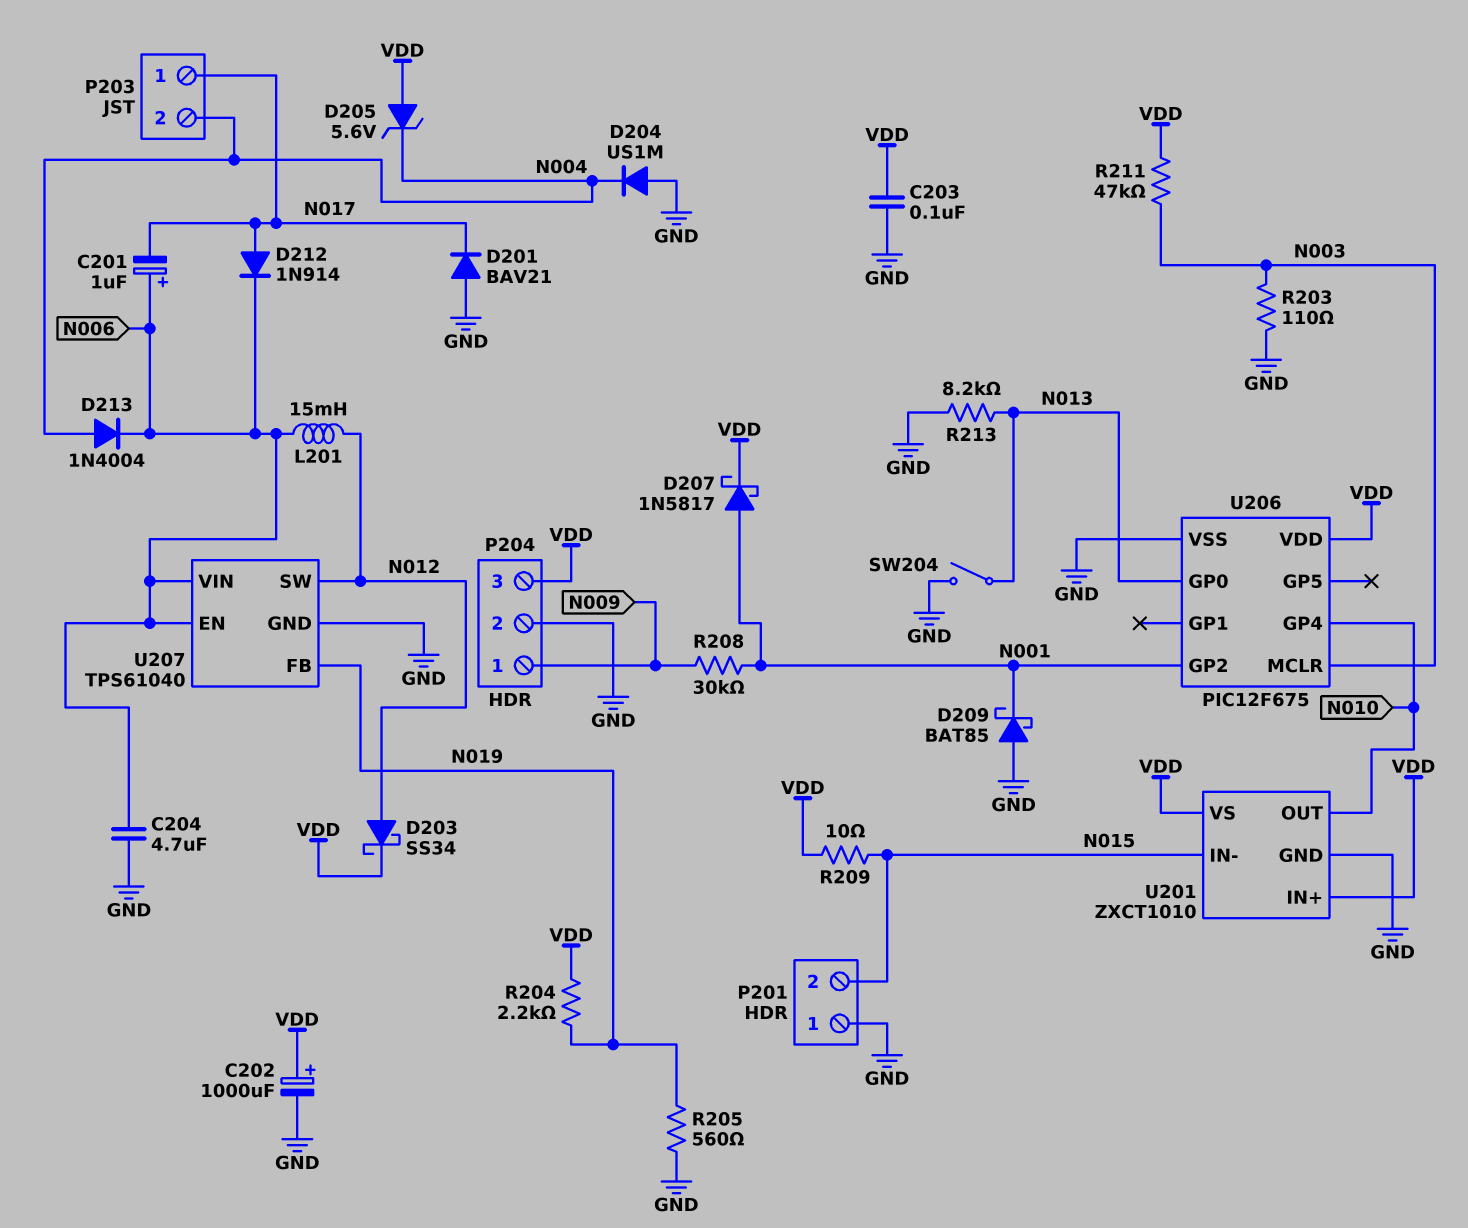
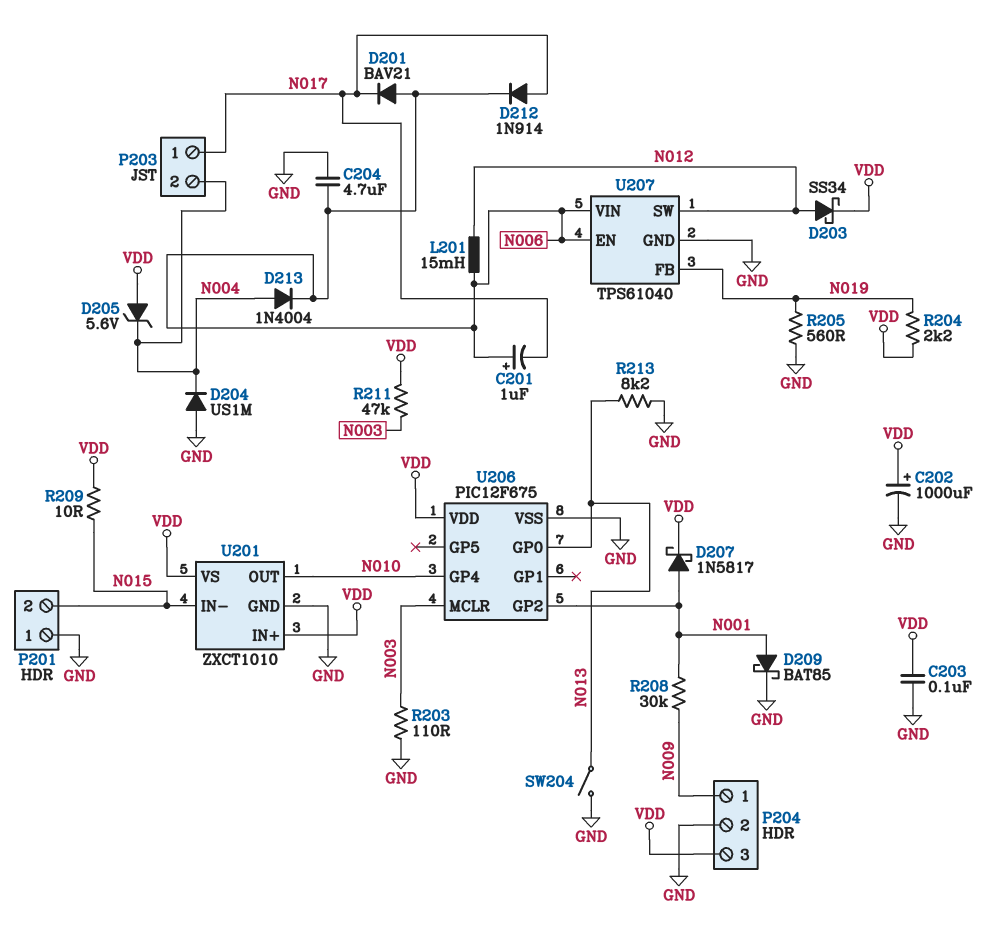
D201: diode BAV21 (A GND, K N017) -> diode BAV21 (A N006, K N017)
D209: schottky BAT85 (A GND, K N001) -> schottky BAT85 (A N001, K GND)

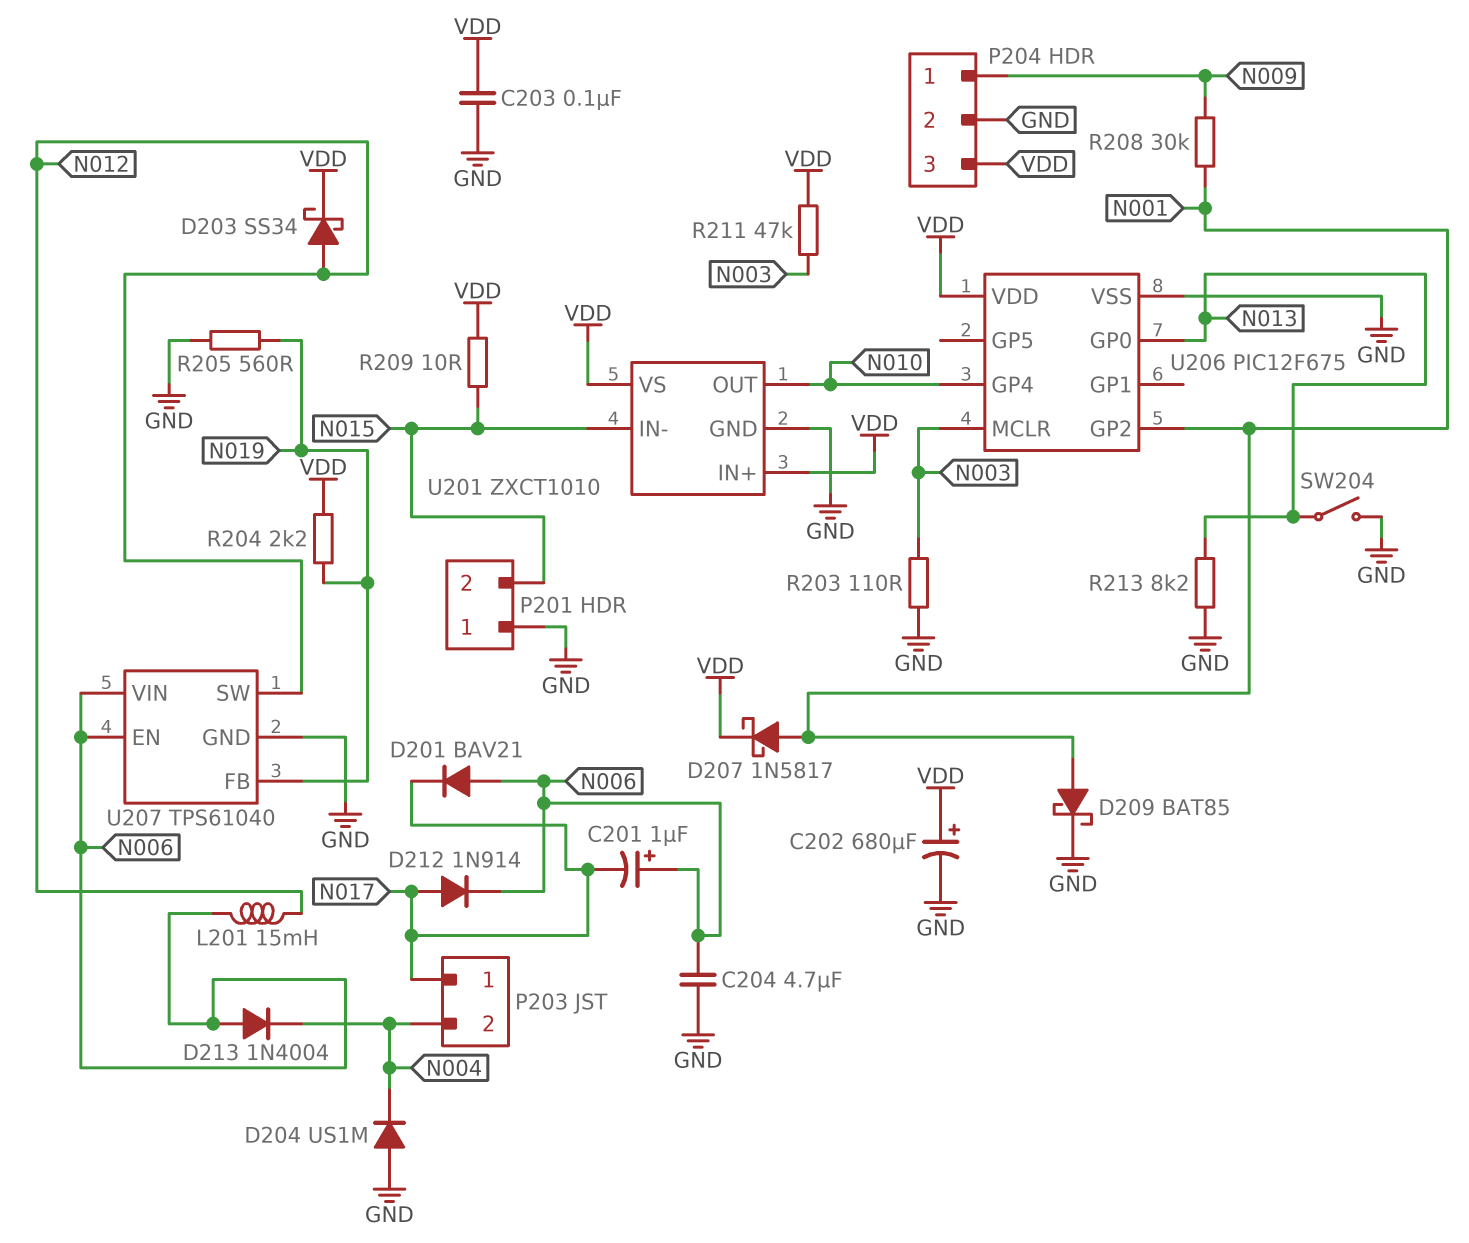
C202: 1000uF (plus VDD, minus GND) -> 680uF (plus VDD, minus GND)
D205: zener 5.6V (A VDD, K N004) -> none
D213: diode 1N4004 (A N004, K N006) -> diode 1N4004 (A N006, K N004)

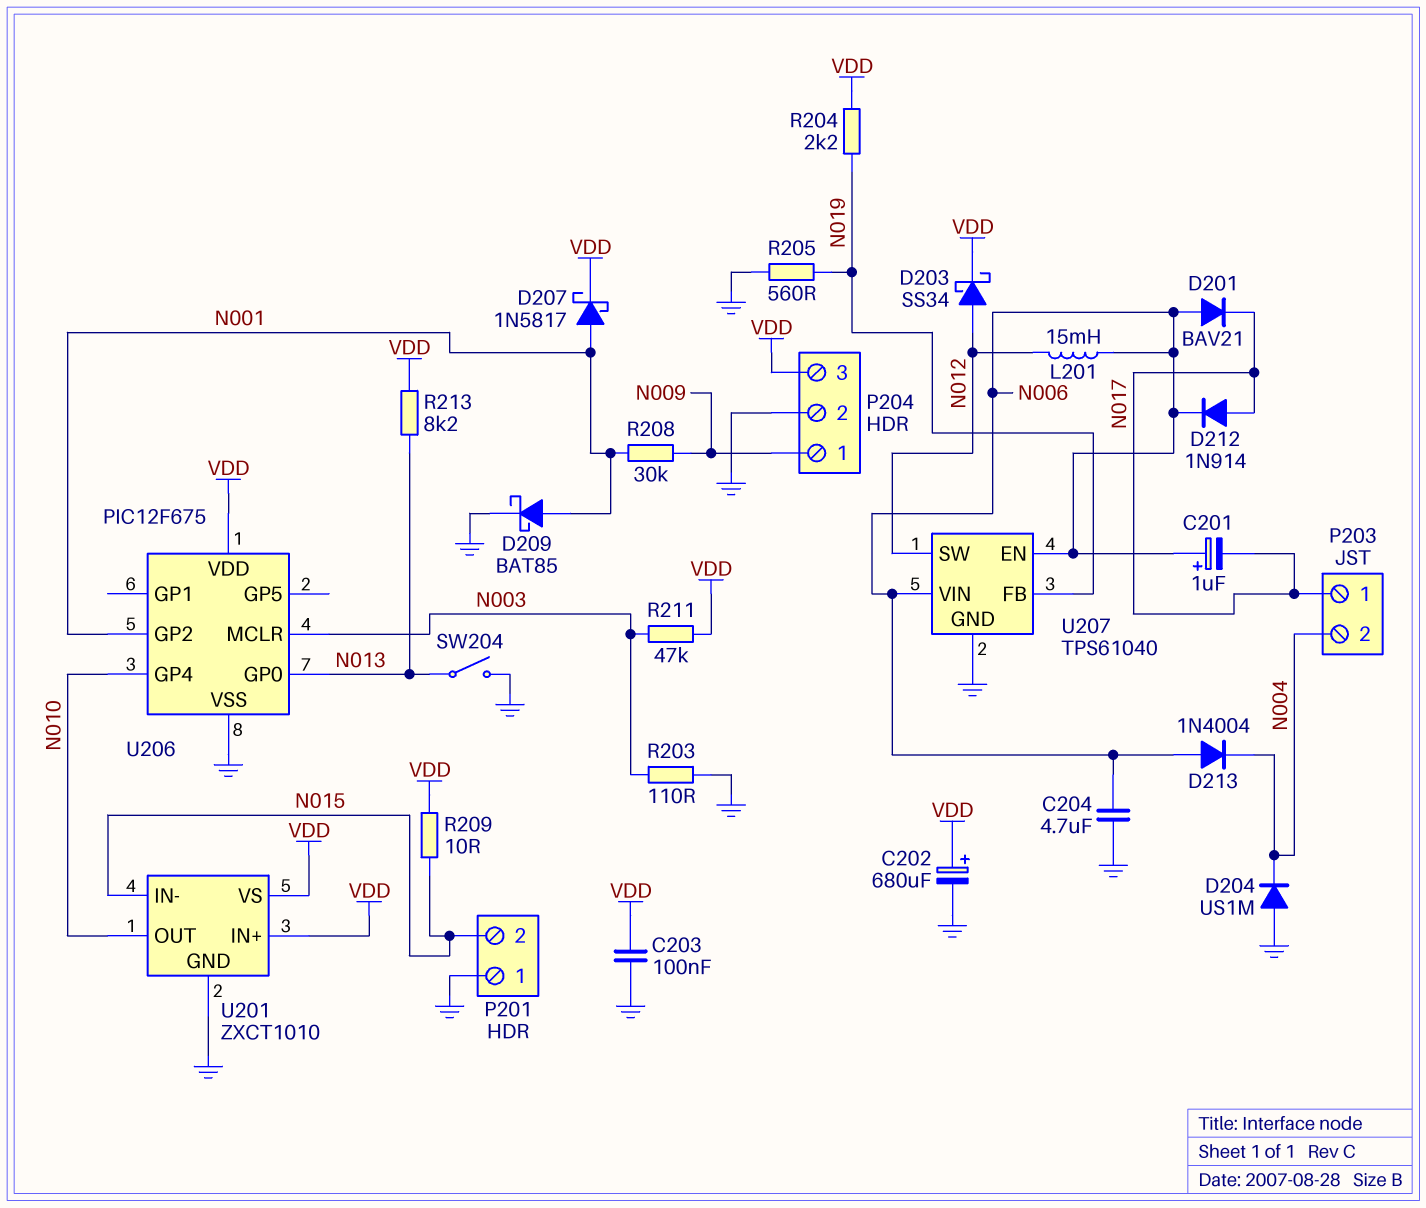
R213: 8.2k (GND, N013) -> 8.2k (N013, VDD)

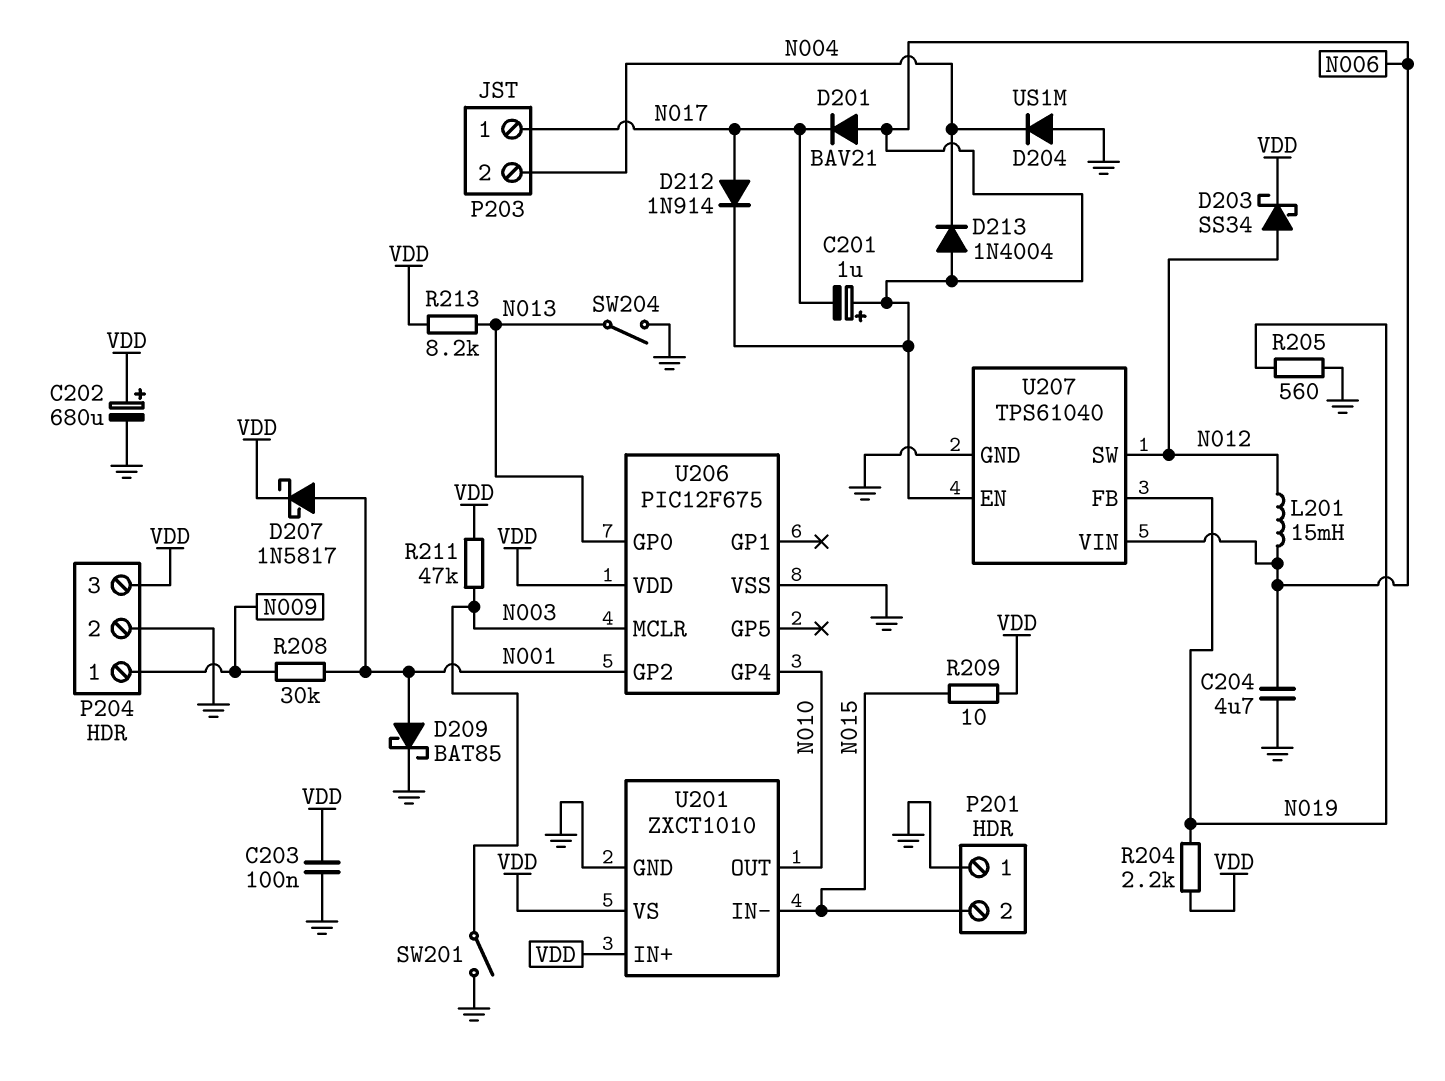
R203: 110 (GND, N003) -> none
SW201: none -> switch (GND, N003)

